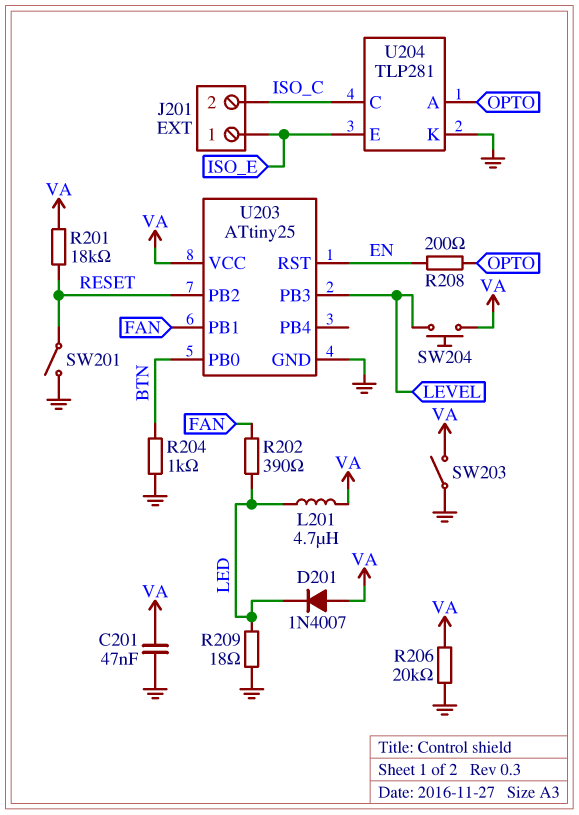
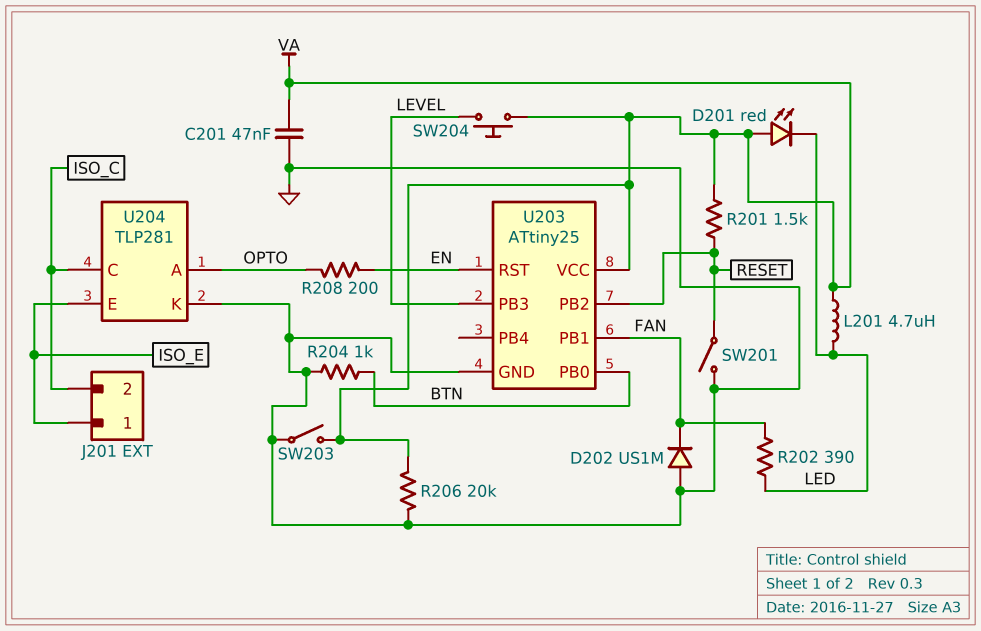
D201: diode 1N4007 (A VA, K LED) -> LED red (A VA, K LED)
D202: none -> diode US1M (A GND, K FAN)
R201: 18k (RESET, VA) -> 1.5k (RESET, VA)
R209: 18 (GND, LED) -> none

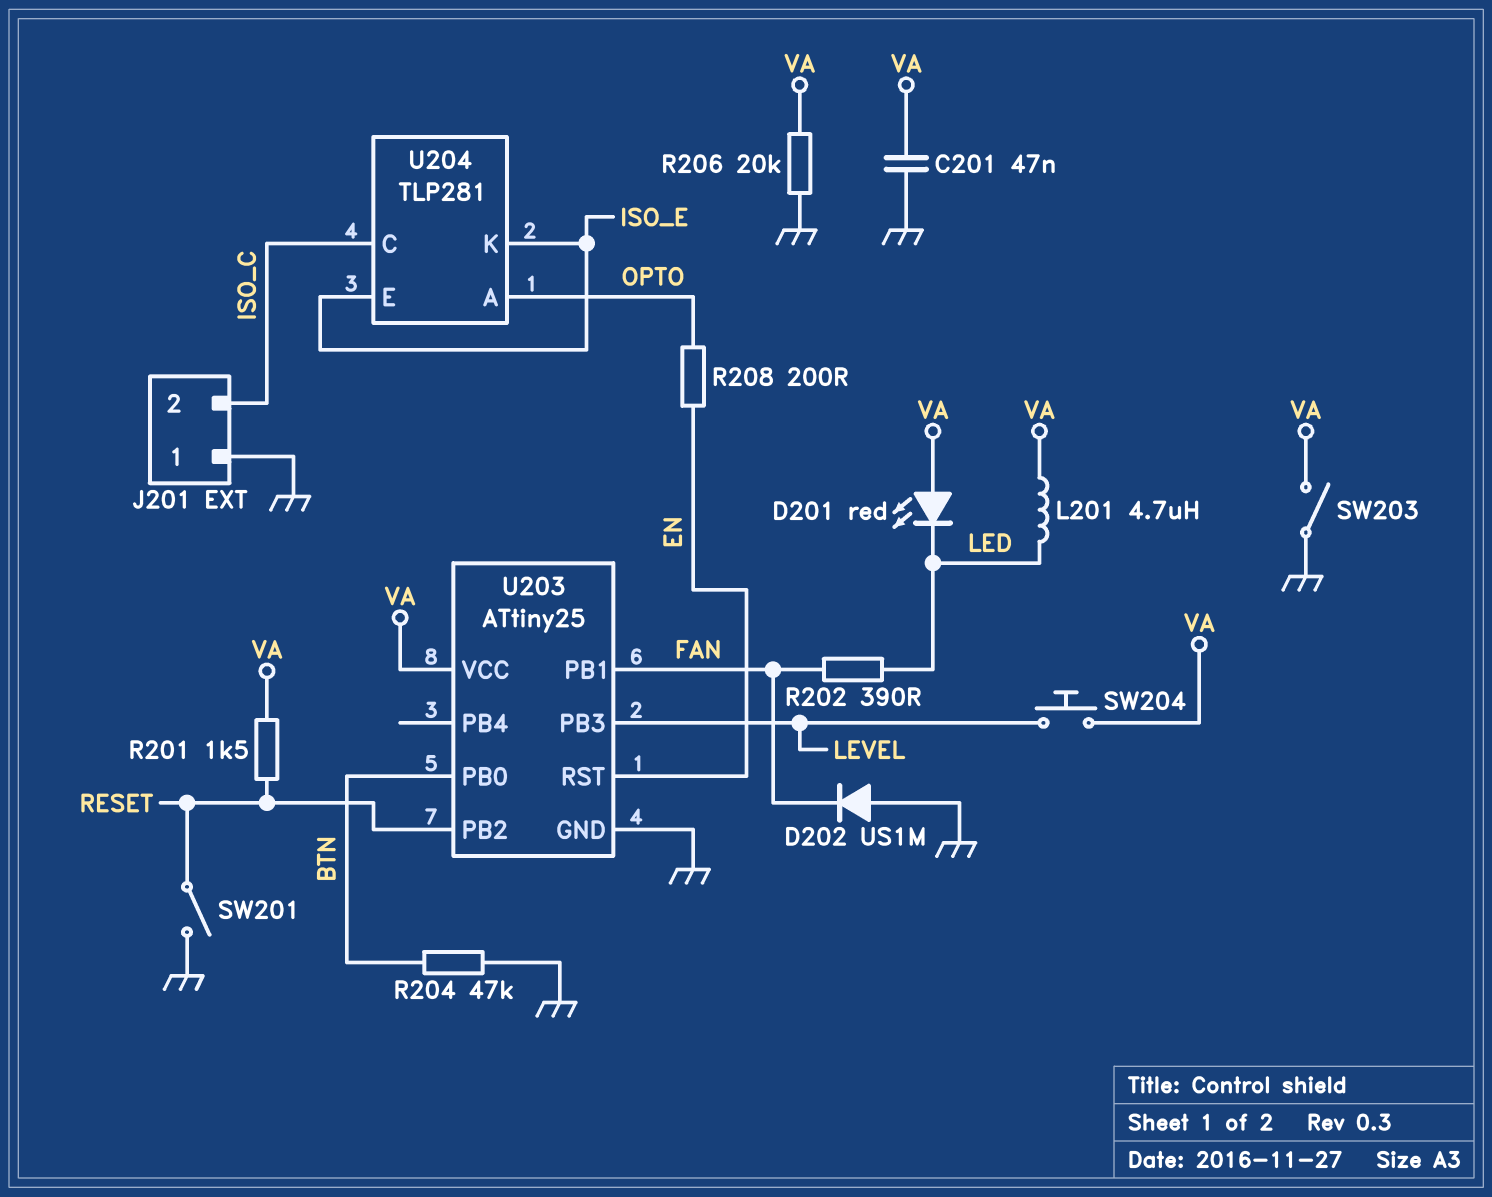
J201 pin 1: ISO_E -> GND
R204: 1k (BTN, GND) -> 47k (BTN, GND)
U204 pin K: GND -> ISO_E

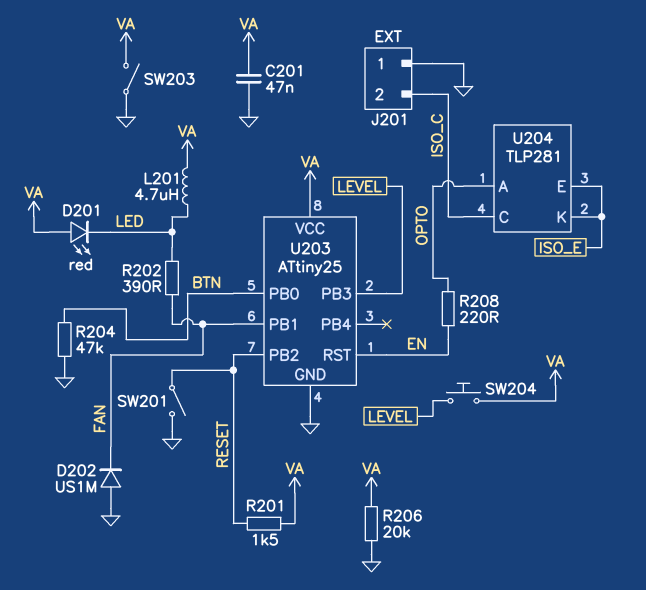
R208: 200 (EN, OPTO) -> 220 (EN, OPTO)

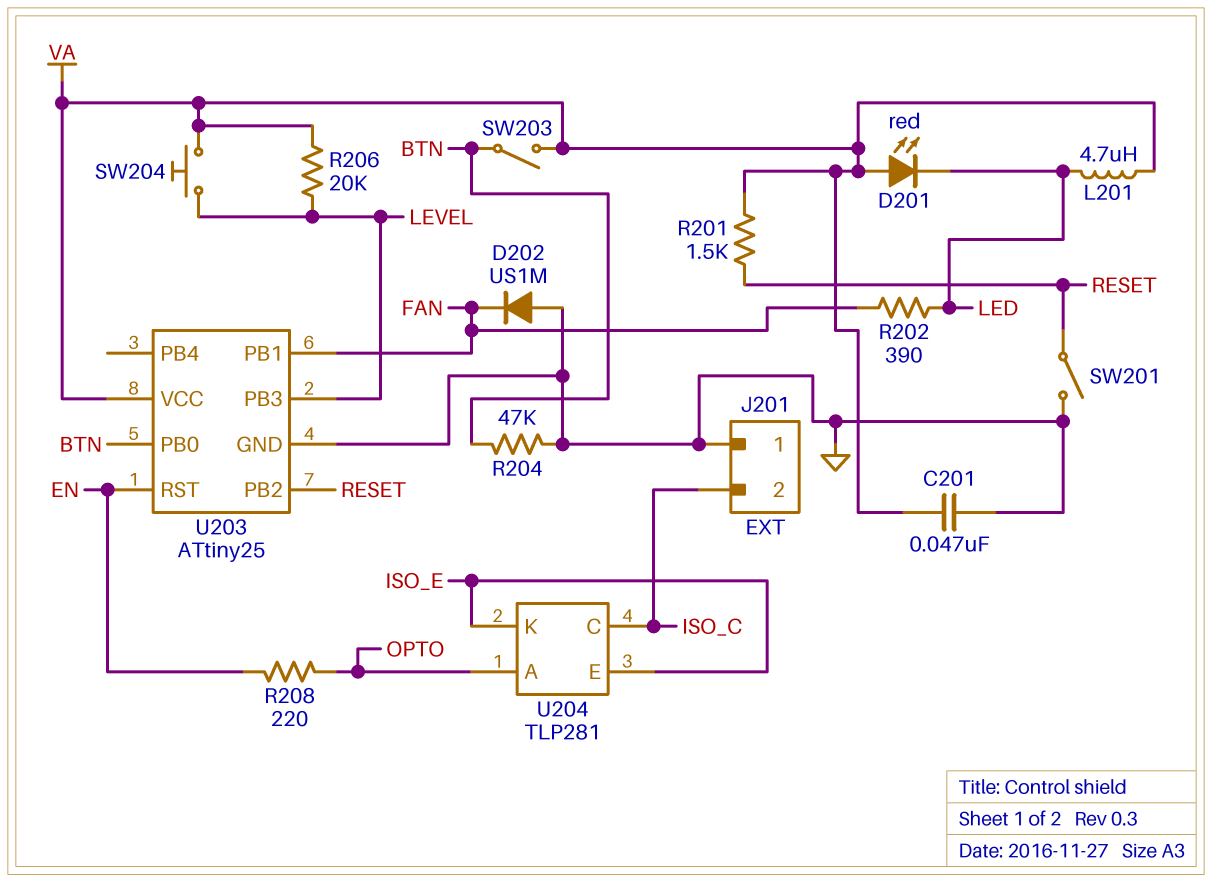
R206: 20k (GND, VA) -> 20k (LEVEL, VA)
SW203: switch (GND, VA) -> switch (BTN, VA)

